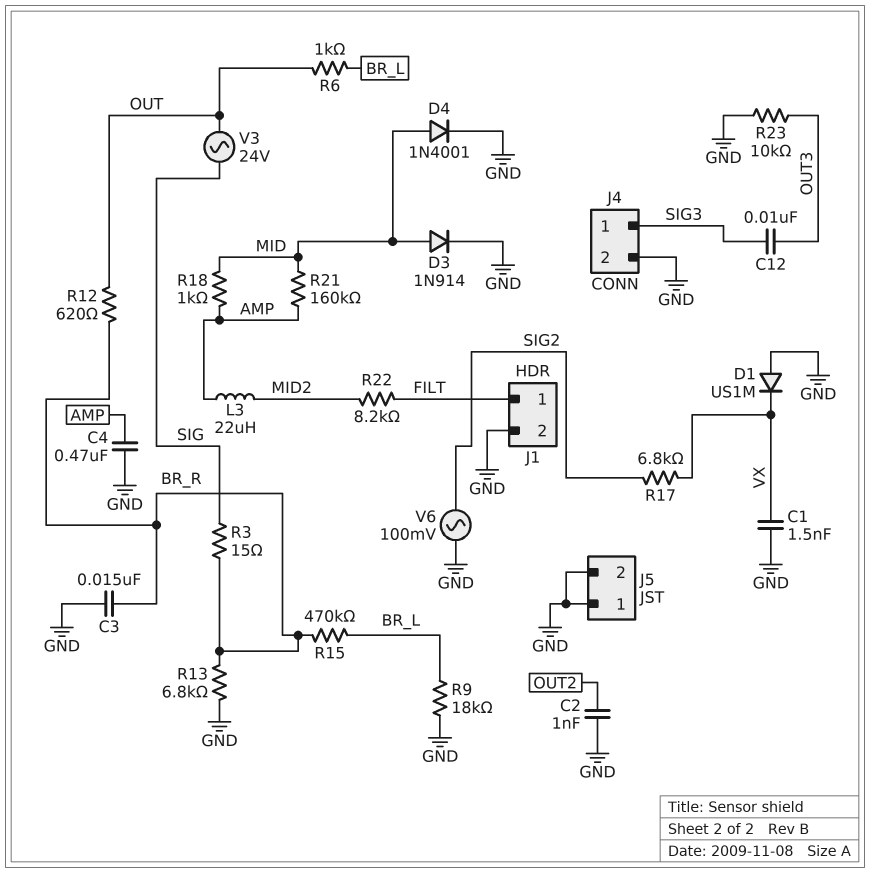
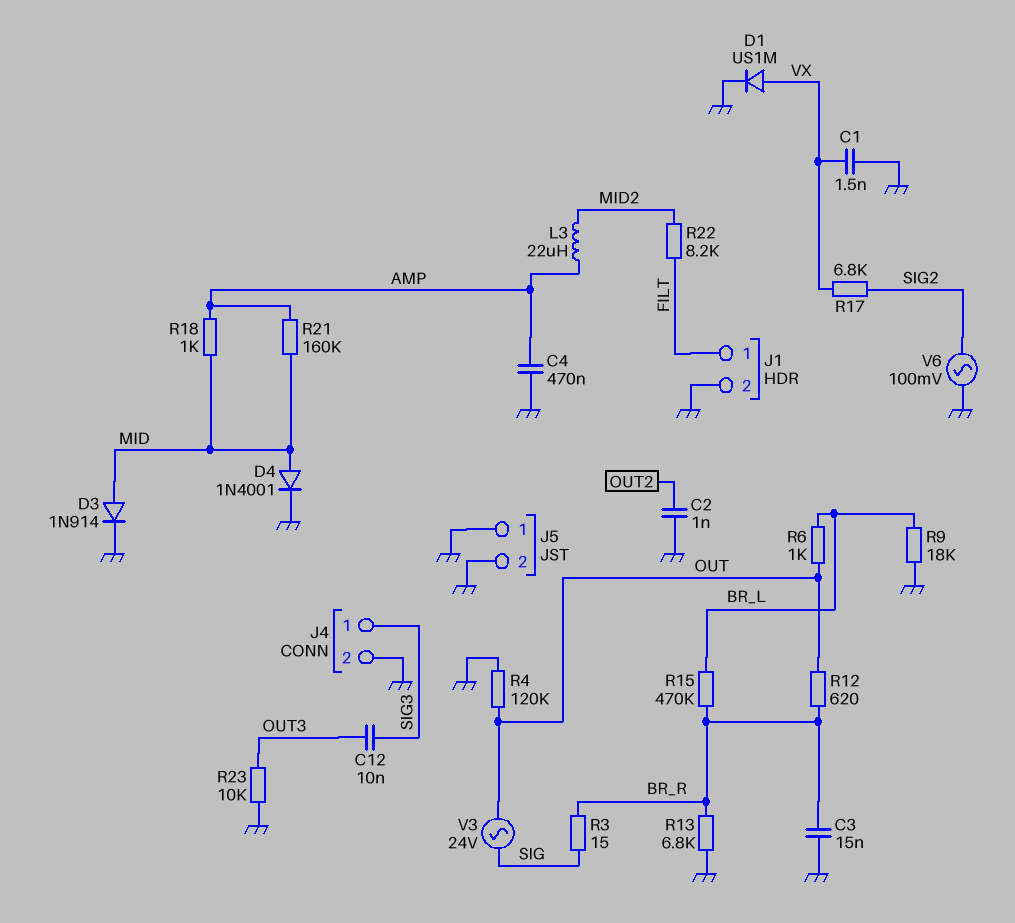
D1: diode US1M (A GND, K VX) -> diode US1M (A VX, K GND)
R4: none -> 120k (GND, OUT)

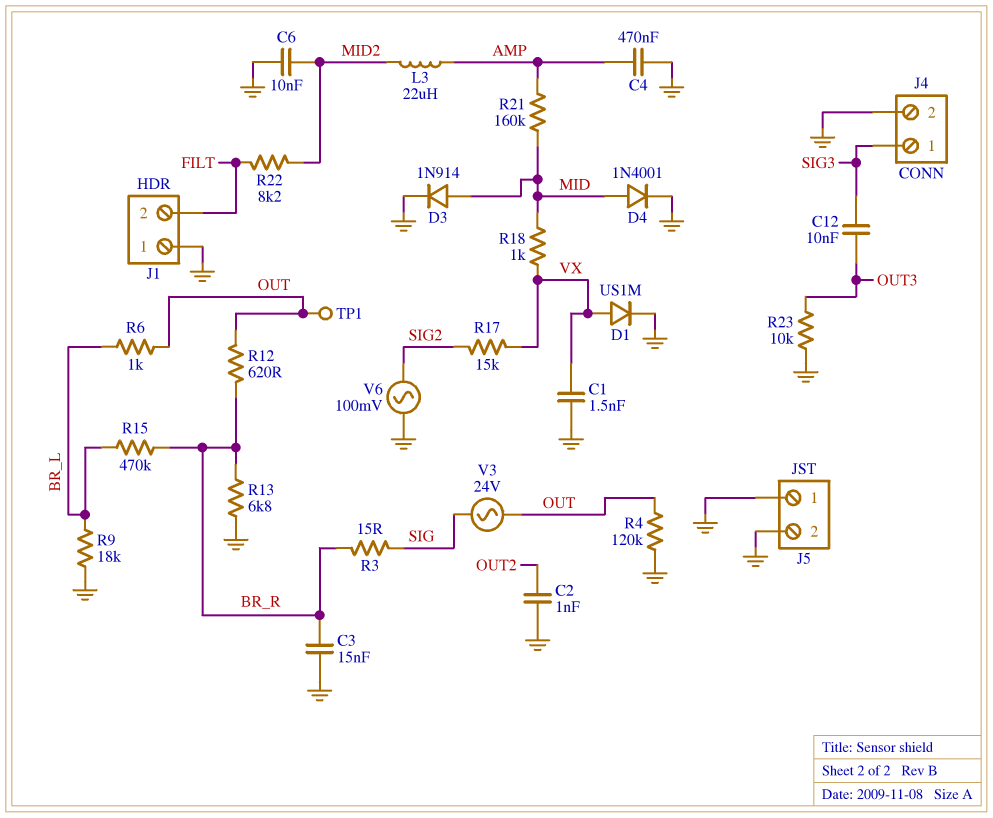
C6: none -> 10nF (GND, MID2)
J1 pin 1: FILT -> GND
J1 pin 2: GND -> FILT
R17: 6.8k (SIG2, VX) -> 15k (SIG2, VX)
R18: 1k (AMP, MID) -> 1k (MID, VX)
TP1: none -> test point (OUT)

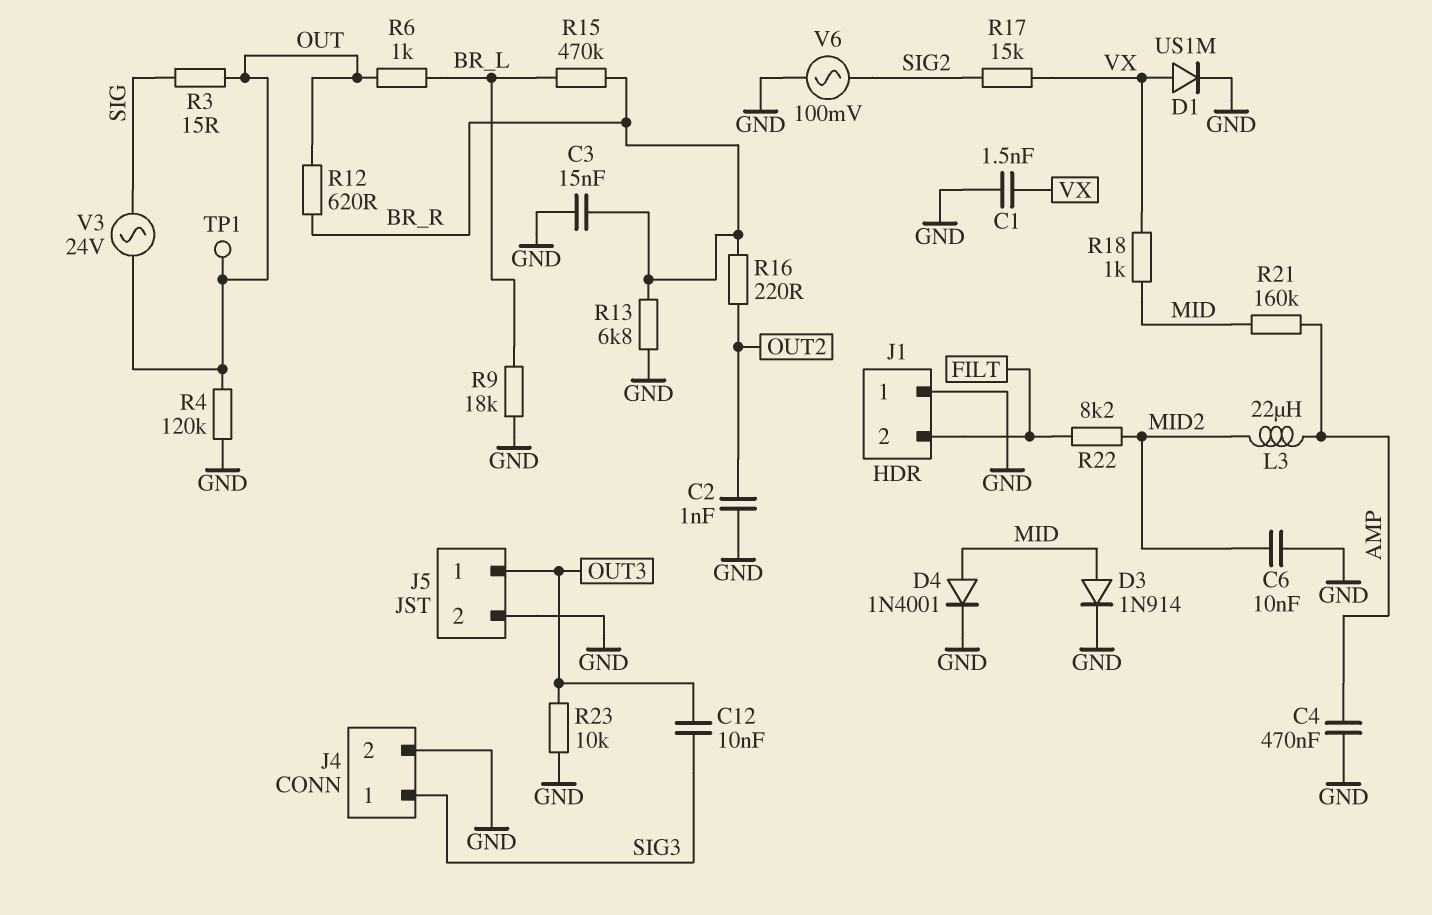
J5 pin 1: GND -> OUT3
R3: 15 (BR_R, SIG) -> 15 (OUT, SIG)
R16: none -> 220 (BR_R, OUT2)

